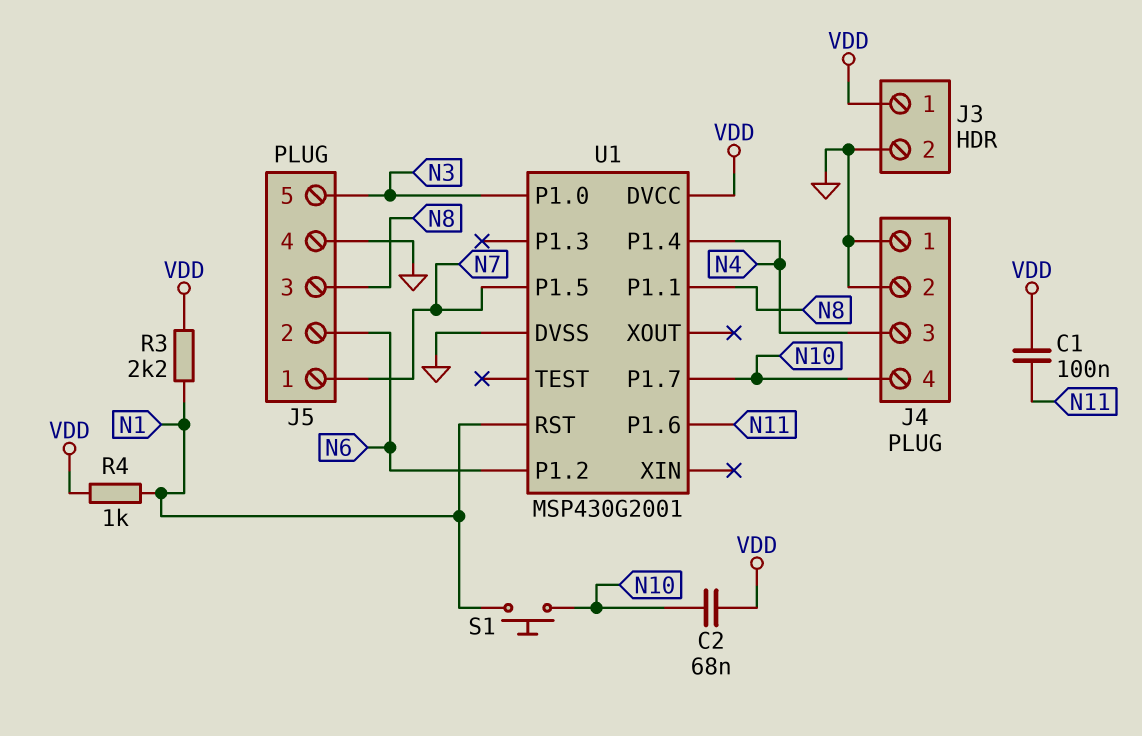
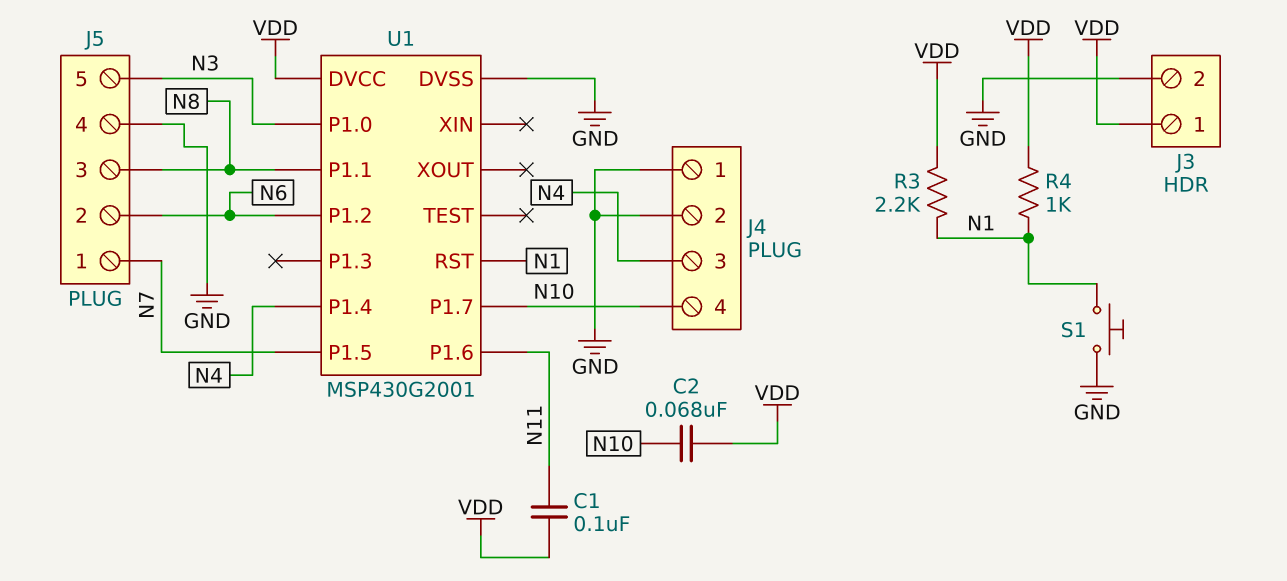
S1: button (N1, N10) -> button (GND, N1)

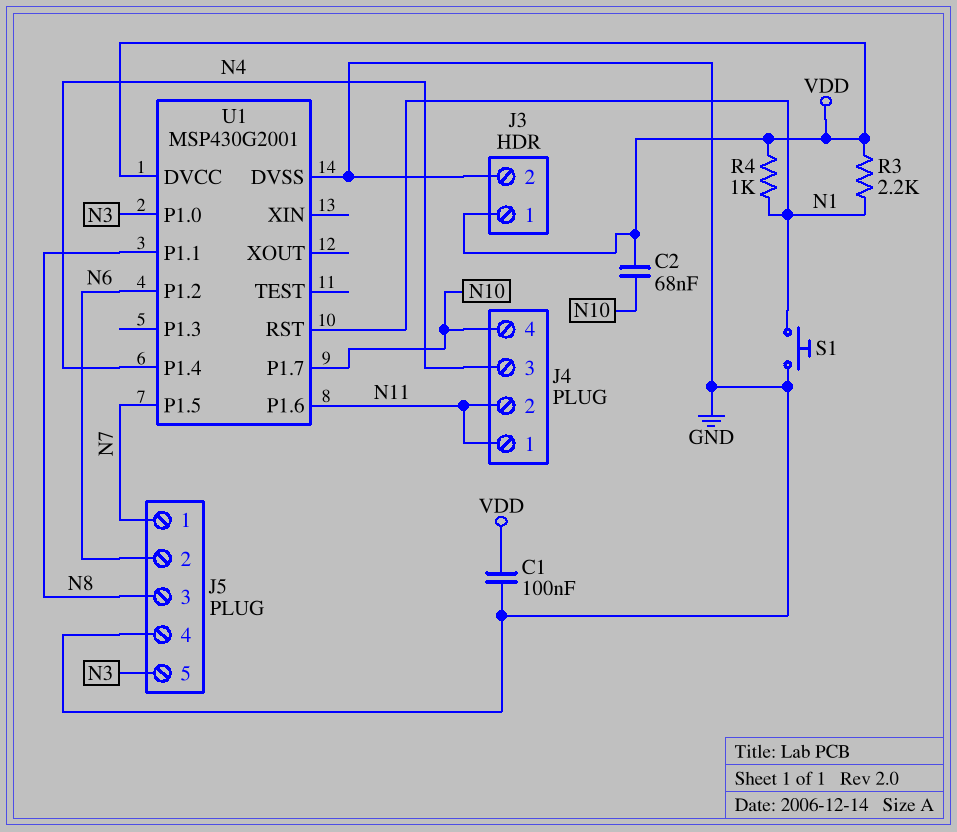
C1: 100nF (N11, VDD) -> 100nF (GND, VDD)
J4 pin 1: GND -> N11
J4 pin 2: GND -> N11

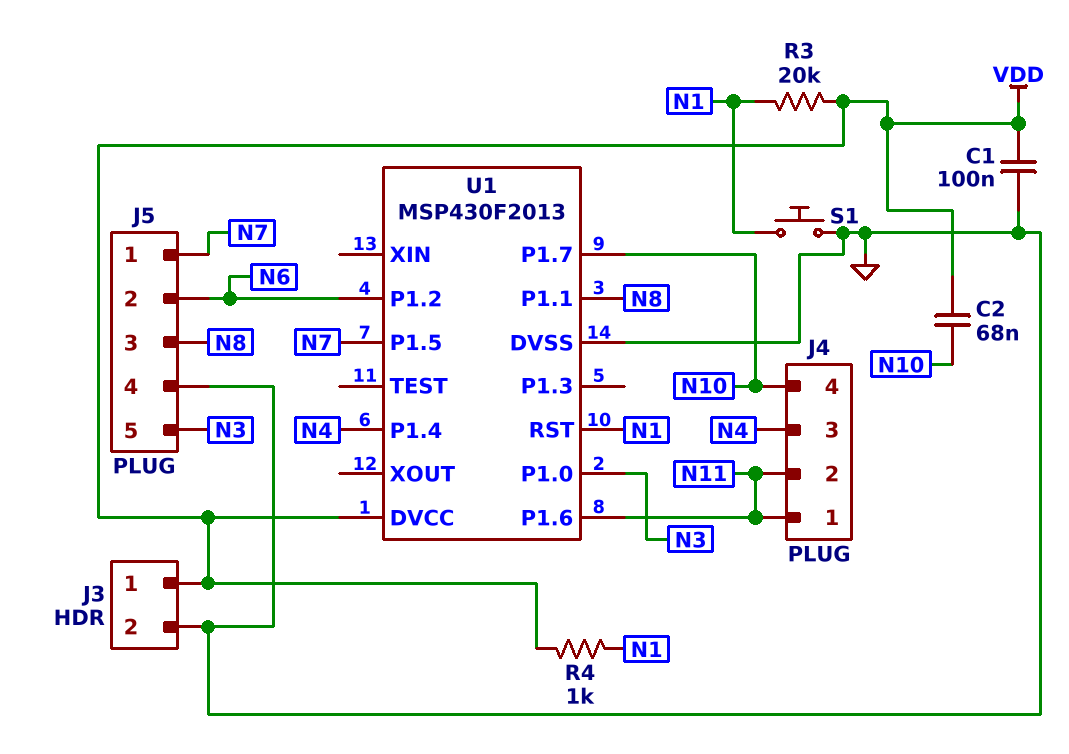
R3: 2.2k (N1, VDD) -> 20k (N1, VDD)
U1: MSP430G2001 -> MSP430F2013

